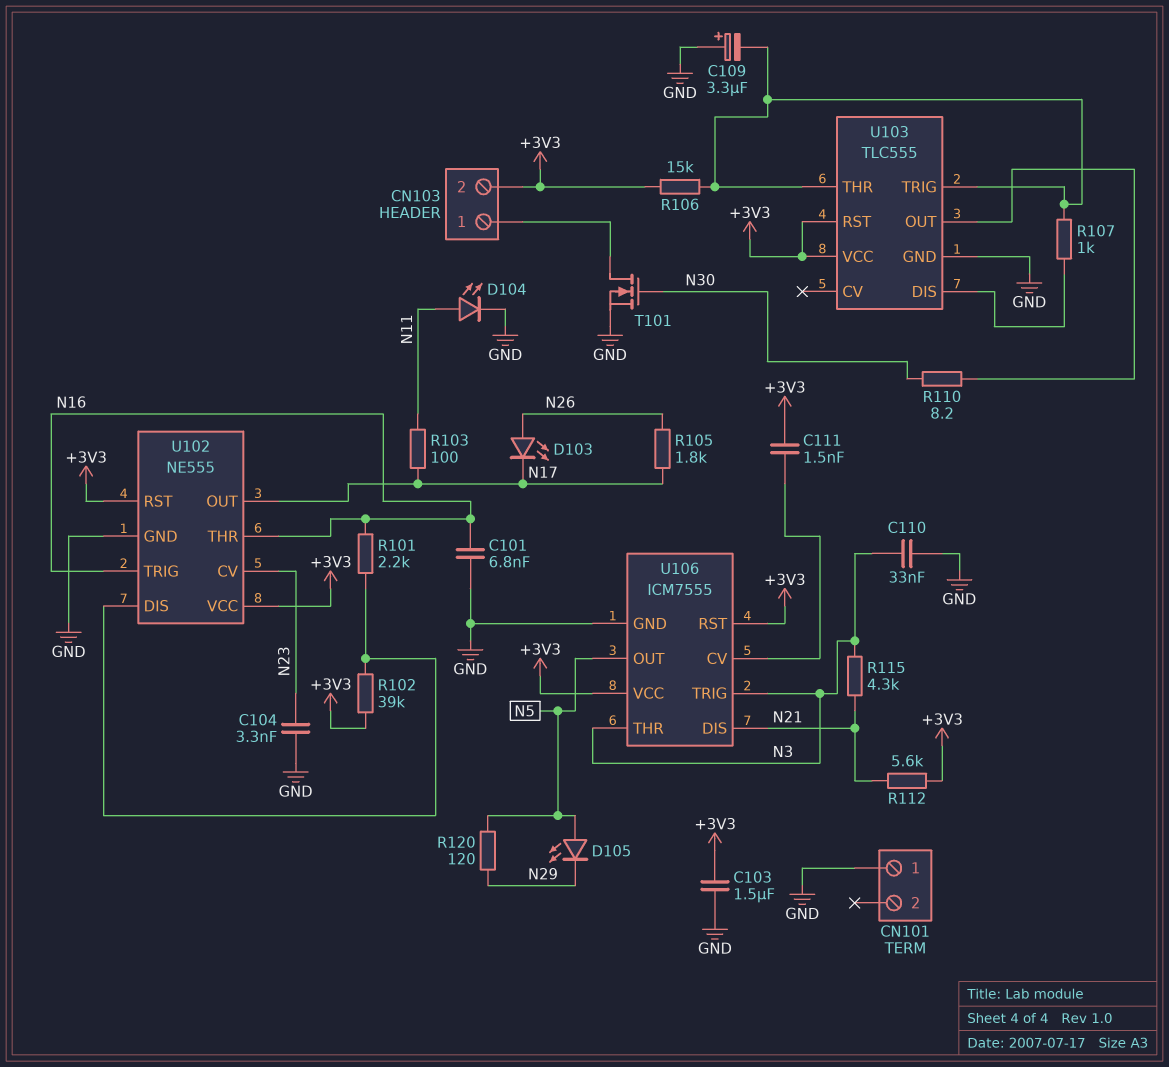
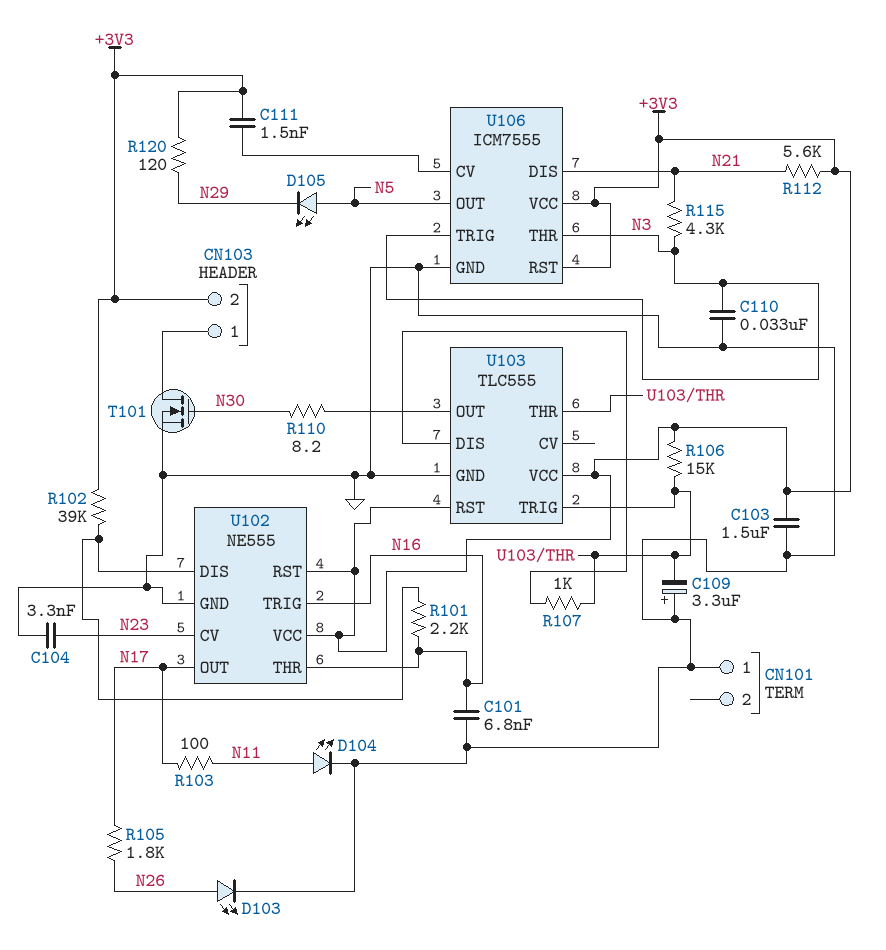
D103: LED (A N26, K N17) -> LED (A N26, K GND)
R120: 120 (N5, N29) -> 120 (+3V3, N29)

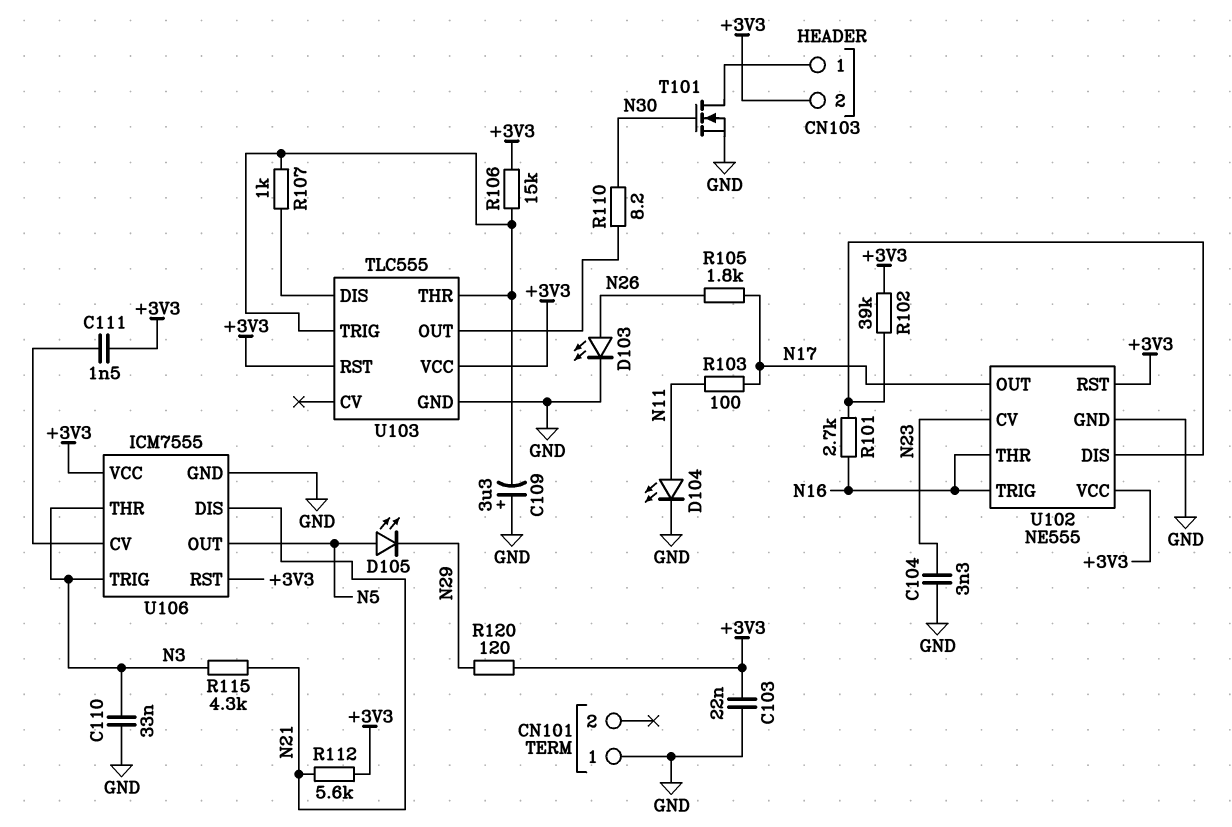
C101: 6.8nF (GND, N16) -> none
C103: 1.5uF (+3V3, GND) -> 22nF (+3V3, GND)
R101: 2.2k (N16, U102/DIS) -> 2.7k (N16, U102/DIS)

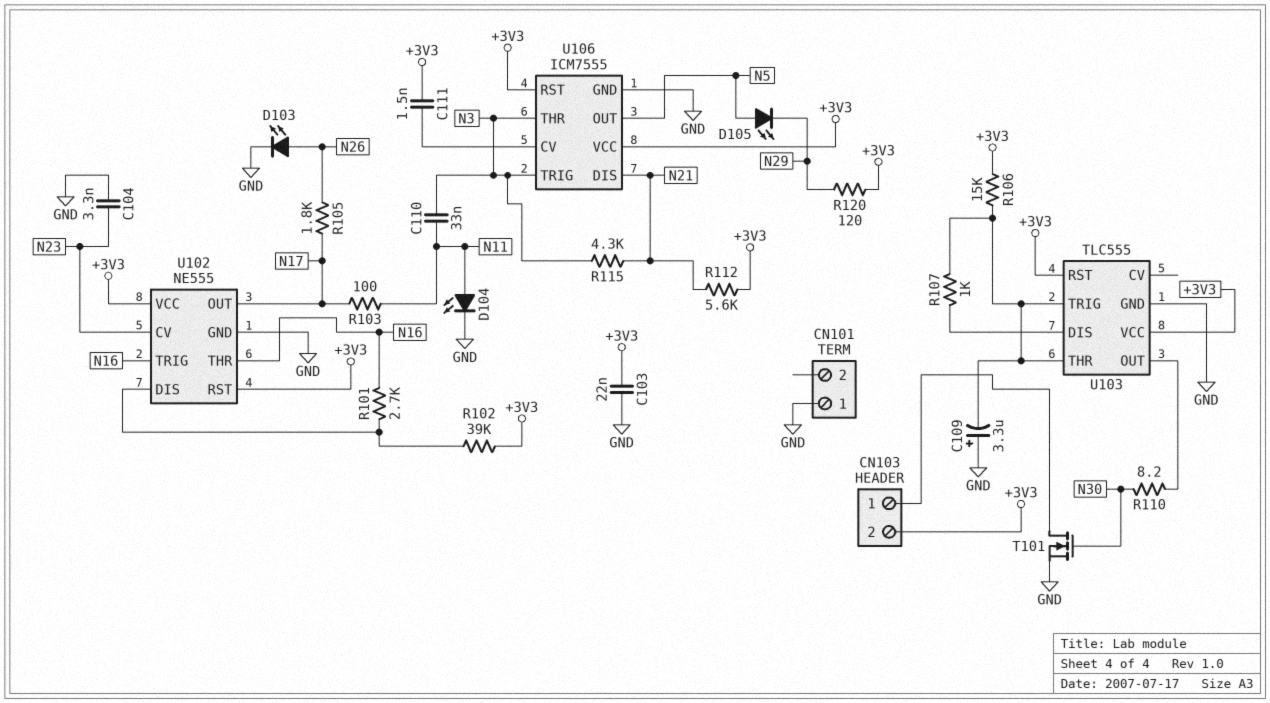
C110: 33nF (GND, N3) -> 33nF (N3, N11)

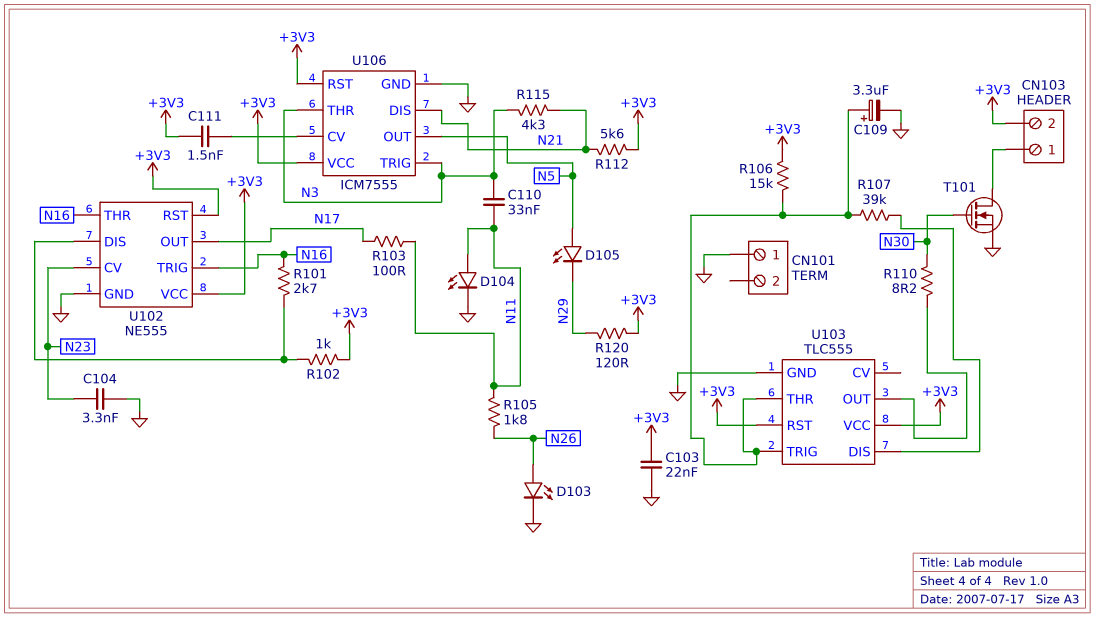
C109: 3.3uF (plus GND, minus U103/THR) -> 3.3uF (plus U103/THR, minus GND)
R102: 39k (+3V3, U102/DIS) -> 1k (+3V3, U102/DIS)
R105: 1.8k (N17, N26) -> 1.8k (N11, N26)
R107: 1k (U103/DIS, U103/THR) -> 39k (U103/DIS, U103/THR)

